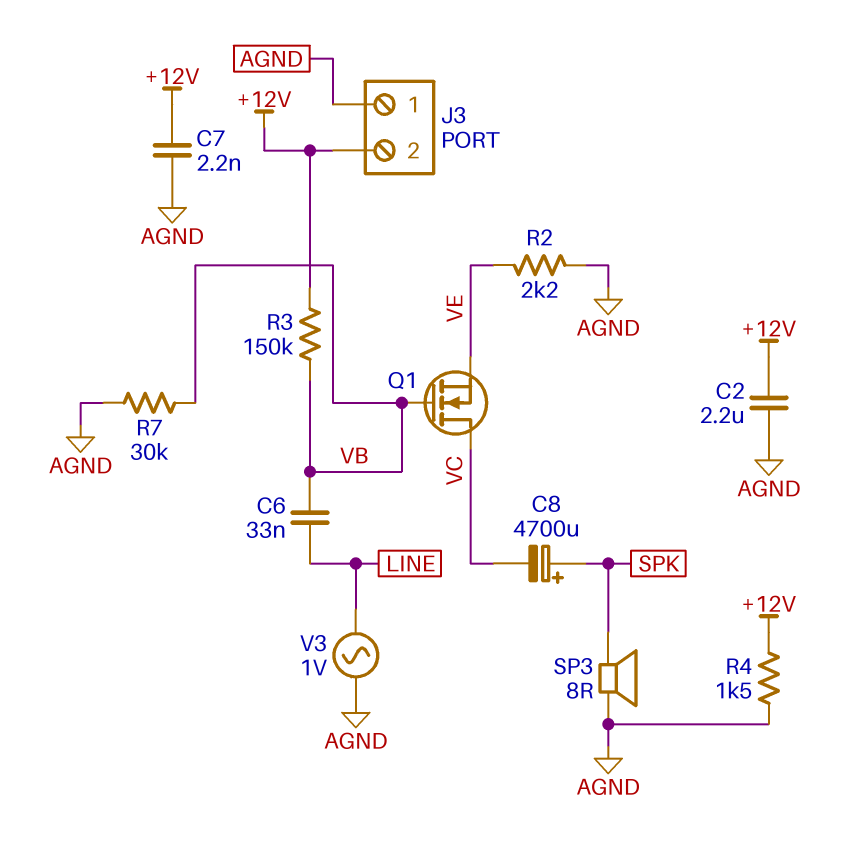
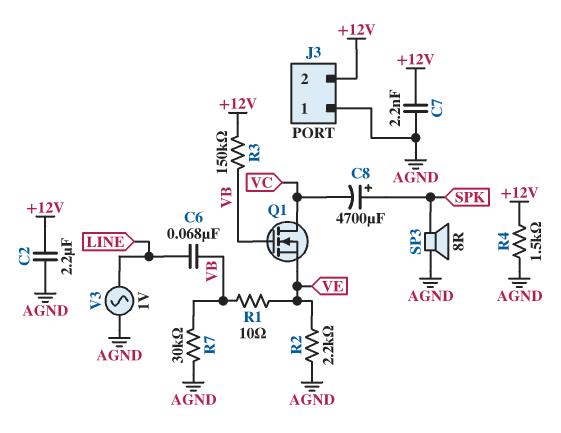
C6: 33nF (LINE, VB) -> 68nF (LINE, VB)
R1: none -> 10 (VB, VE)

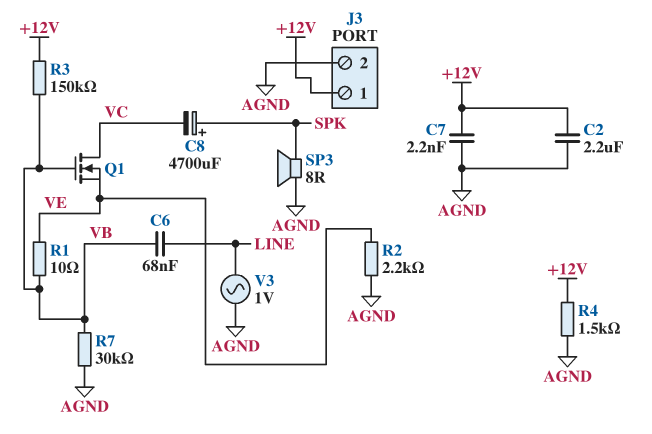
J3 pin 1: AGND -> +12V
J3 pin 2: +12V -> AGND

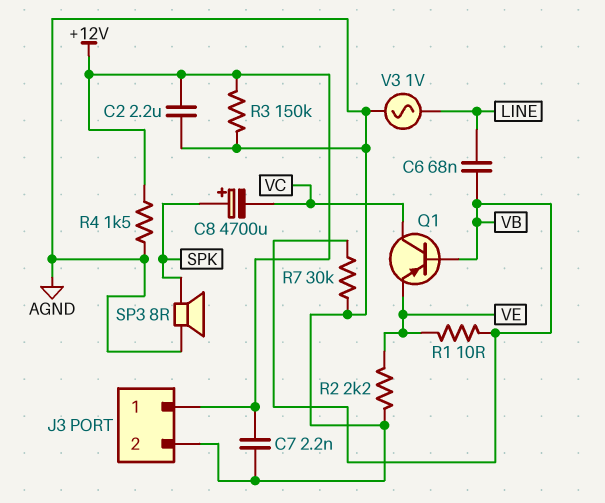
Q1: NMOS (G VB, D VC, S VE) -> PNP (B VB, C VC, E VE)
R3: 150k (+12V, VB) -> 150k (+12V, AGND)

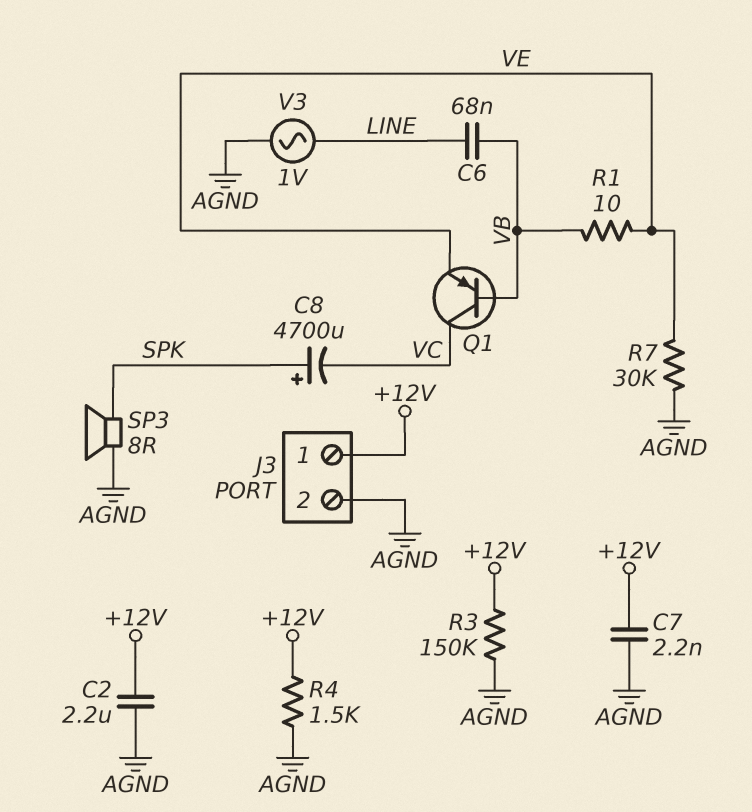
R2: 2.2k (AGND, VE) -> none
R7: 30k (AGND, VB) -> 30k (AGND, VE)

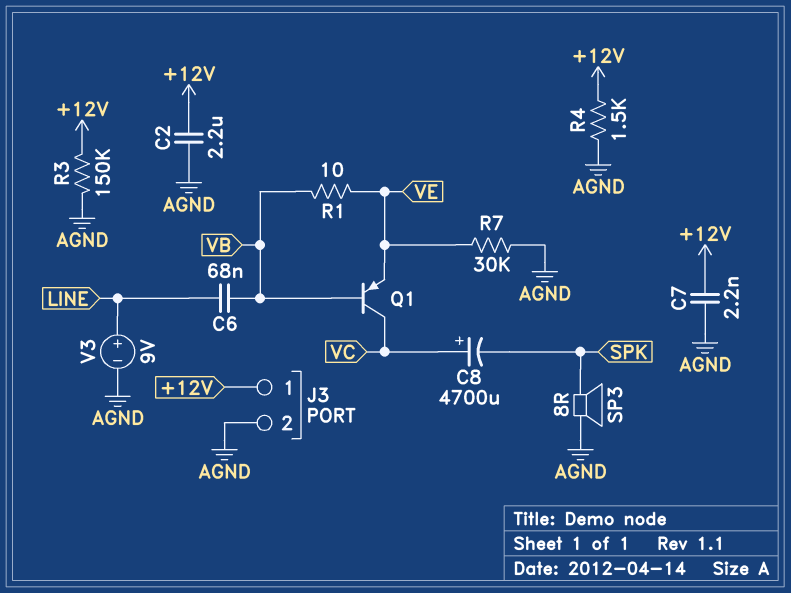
C8: 4700uF (plus SPK, minus VC) -> 4700uF (plus VC, minus SPK)
V3: AC 1V (AGND, LINE) -> 9V (plus LINE, minus AGND)

